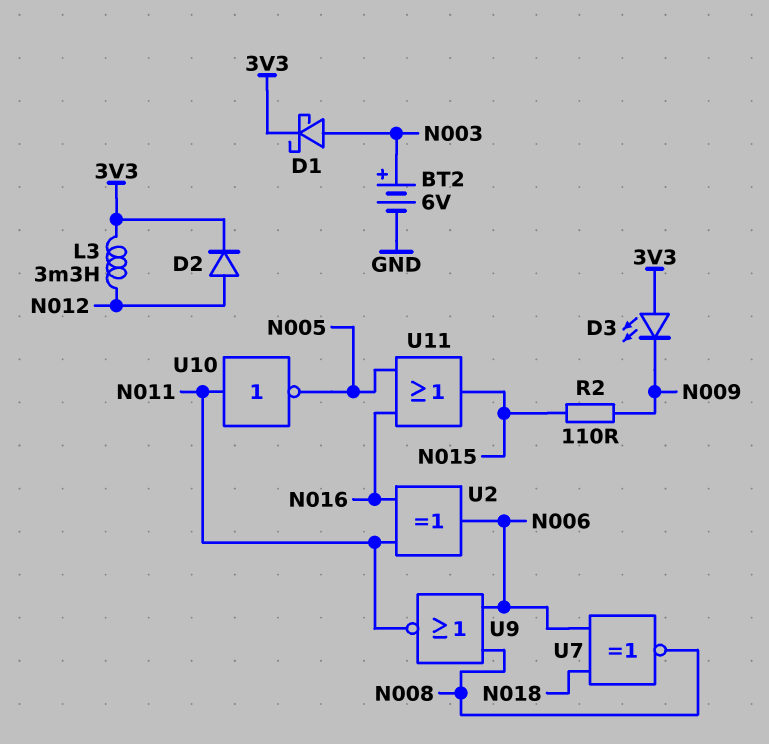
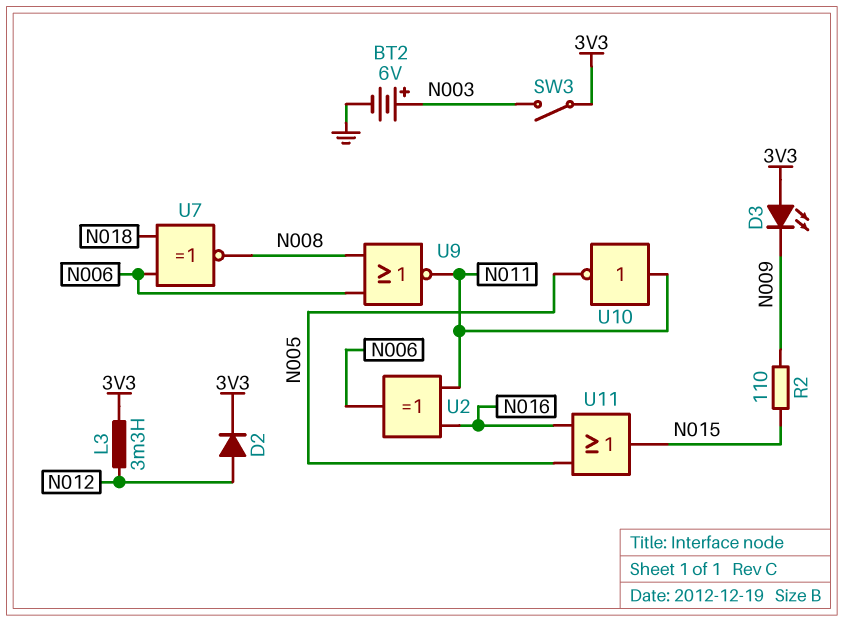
D1: schottky (A N003, K 3V3) -> none
SW3: none -> switch (3V3, N003)

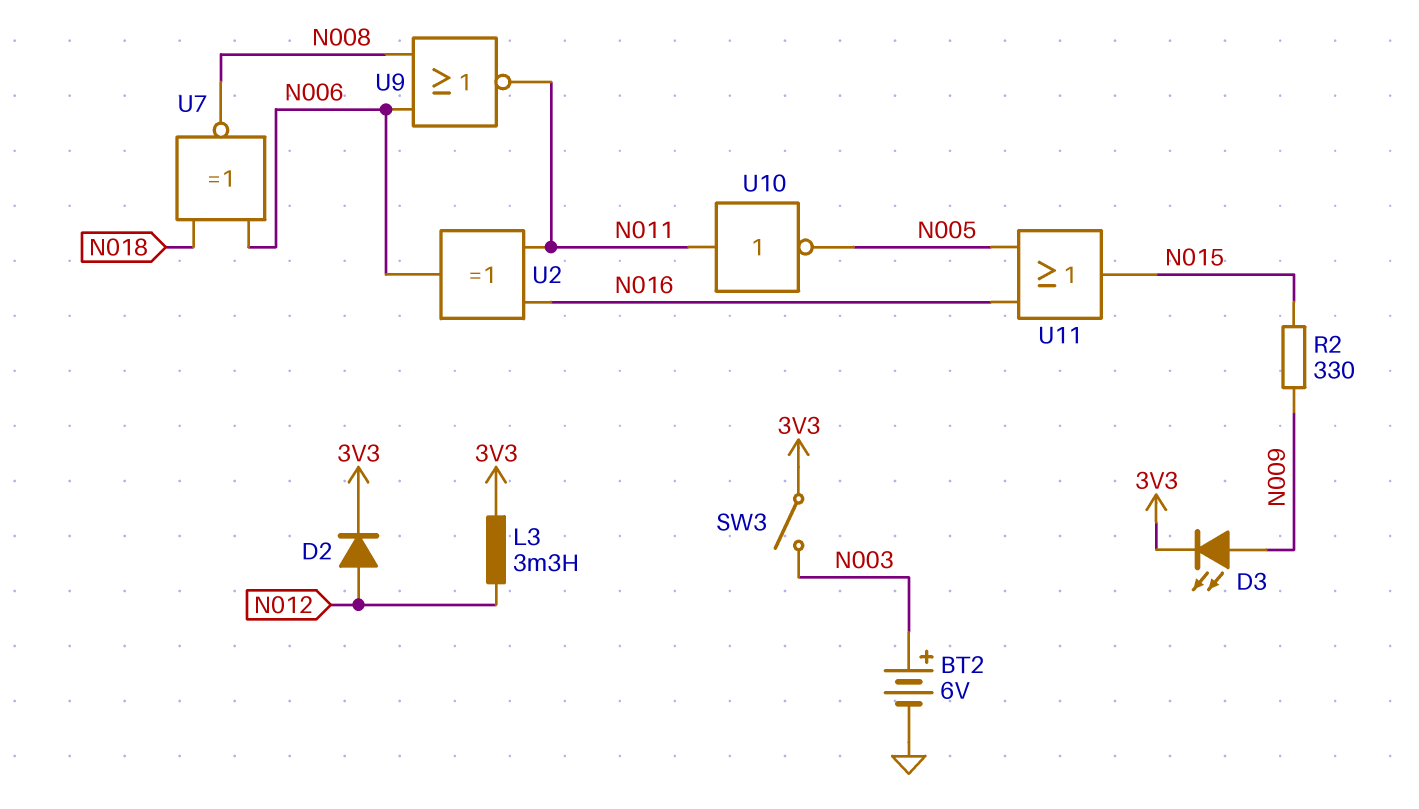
D3: LED (A 3V3, K N009) -> LED (A N009, K 3V3)
R2: 110 (N009, N015) -> 330 (N009, N015)

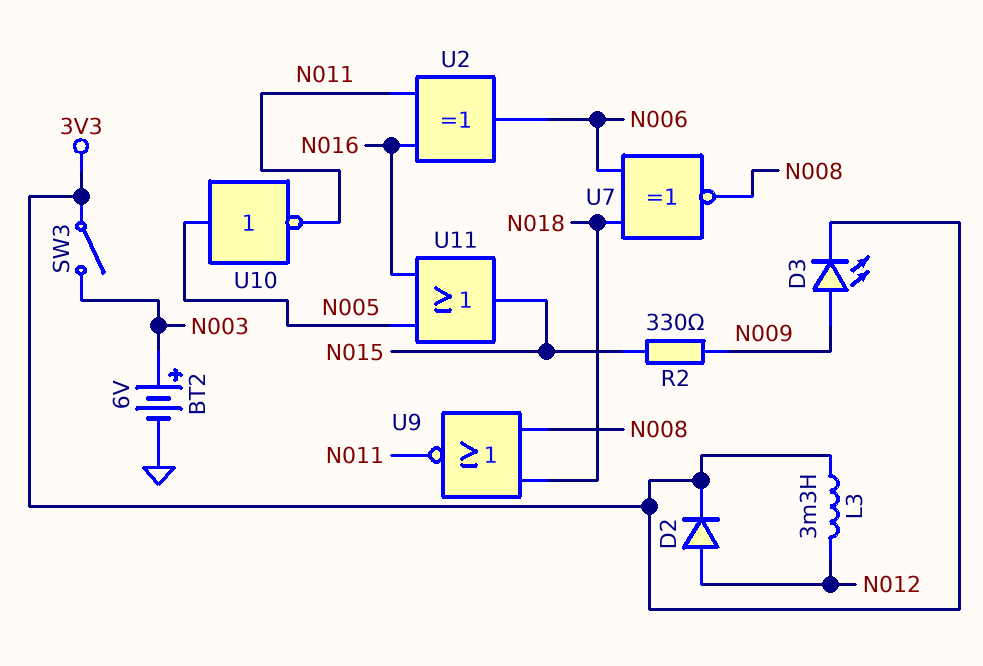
U9: NOR (in N006, in N008, out N011) -> NOR (in N008, in N018, out N011)
U10: NOT (in N011, out N005) -> NOT (in N005, out N011)

